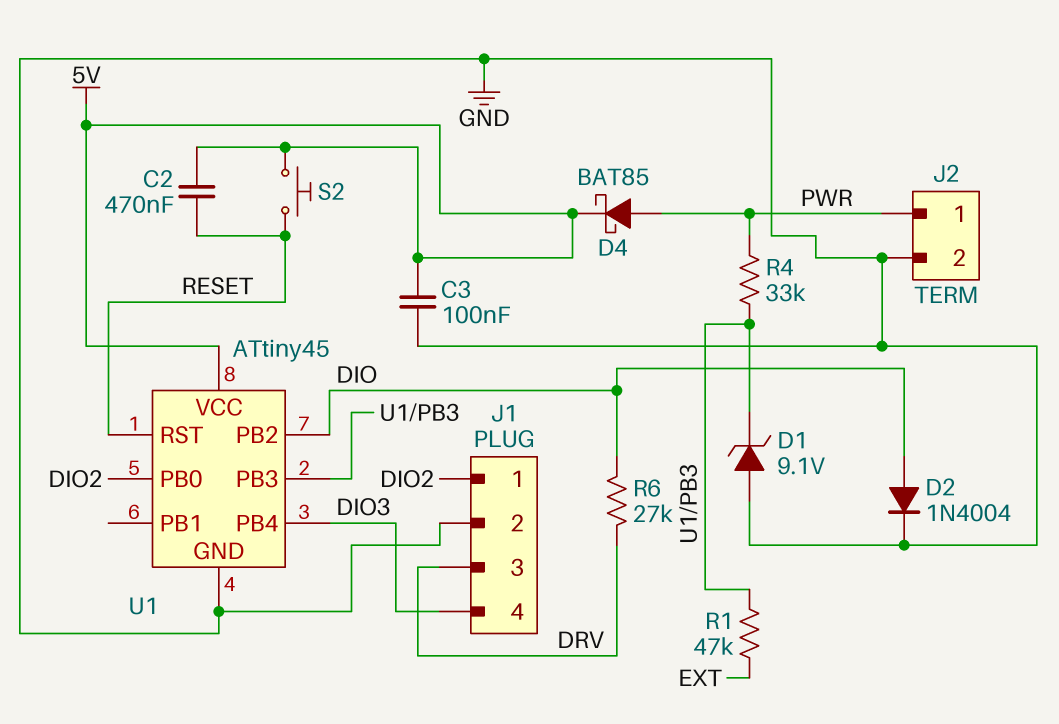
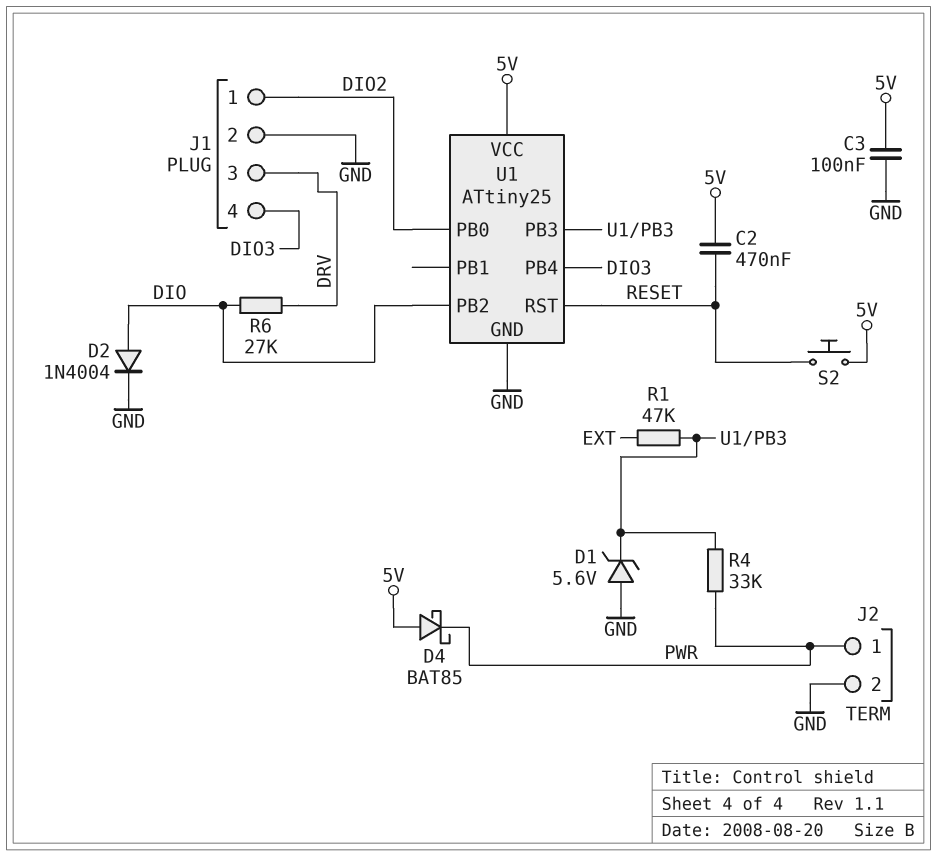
D1: zener 9.1V (A GND, K U1/PB3) -> zener 5.6V (A GND, K U1/PB3)
D4: schottky BAT85 (A PWR, K 5V) -> schottky BAT85 (A 5V, K PWR)
U1: ATtiny45 -> ATtiny25

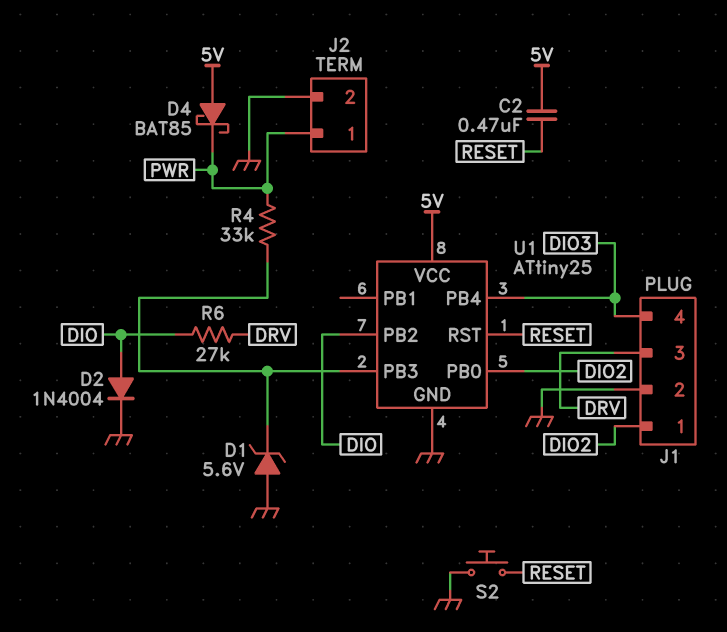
C3: 100nF (5V, GND) -> none
R1: 47k (EXT, U1/PB3) -> none
S2: button (5V, RESET) -> button (GND, RESET)

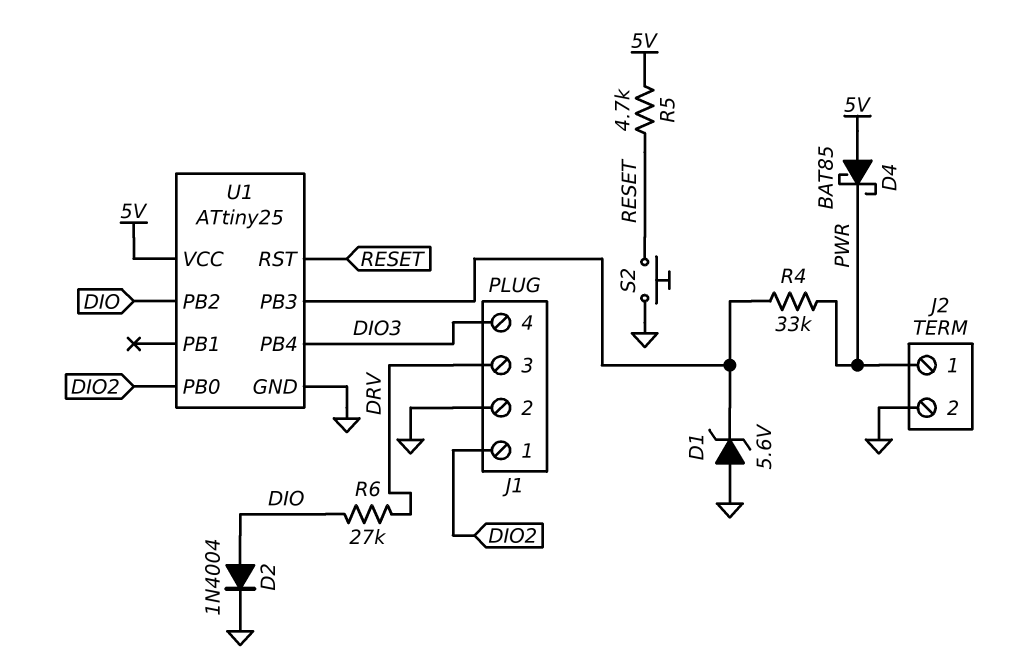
C2: 470nF (5V, RESET) -> none
R5: none -> 4.7k (5V, RESET)

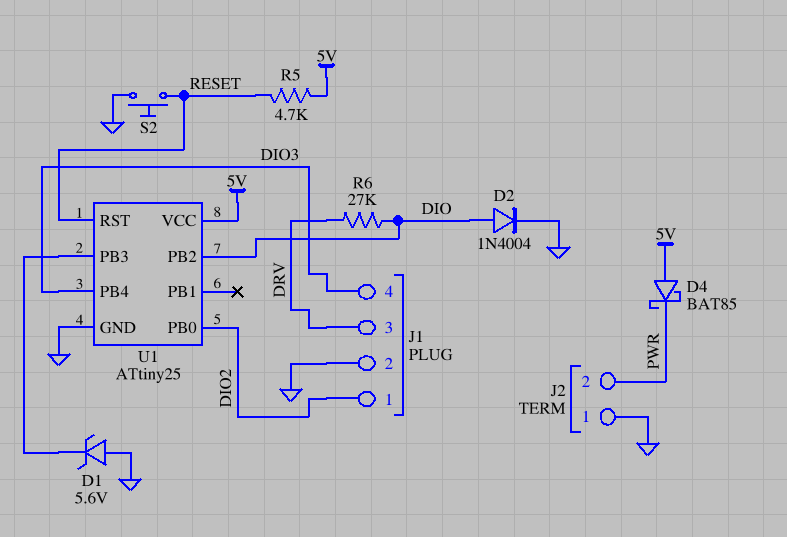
J2 pin 1: PWR -> GND
J2 pin 2: GND -> PWR
R4: 33k (PWR, U1/PB3) -> none

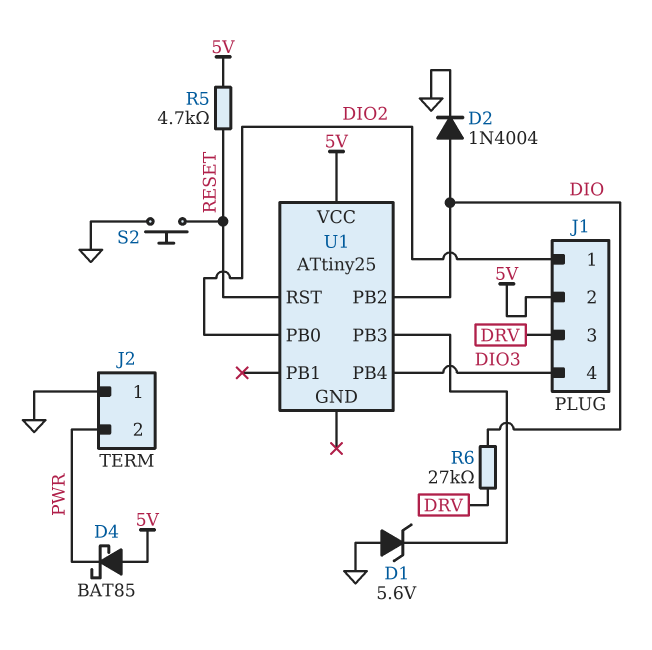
J1 pin 2: GND -> 5V
U1 pin GND: GND -> none

